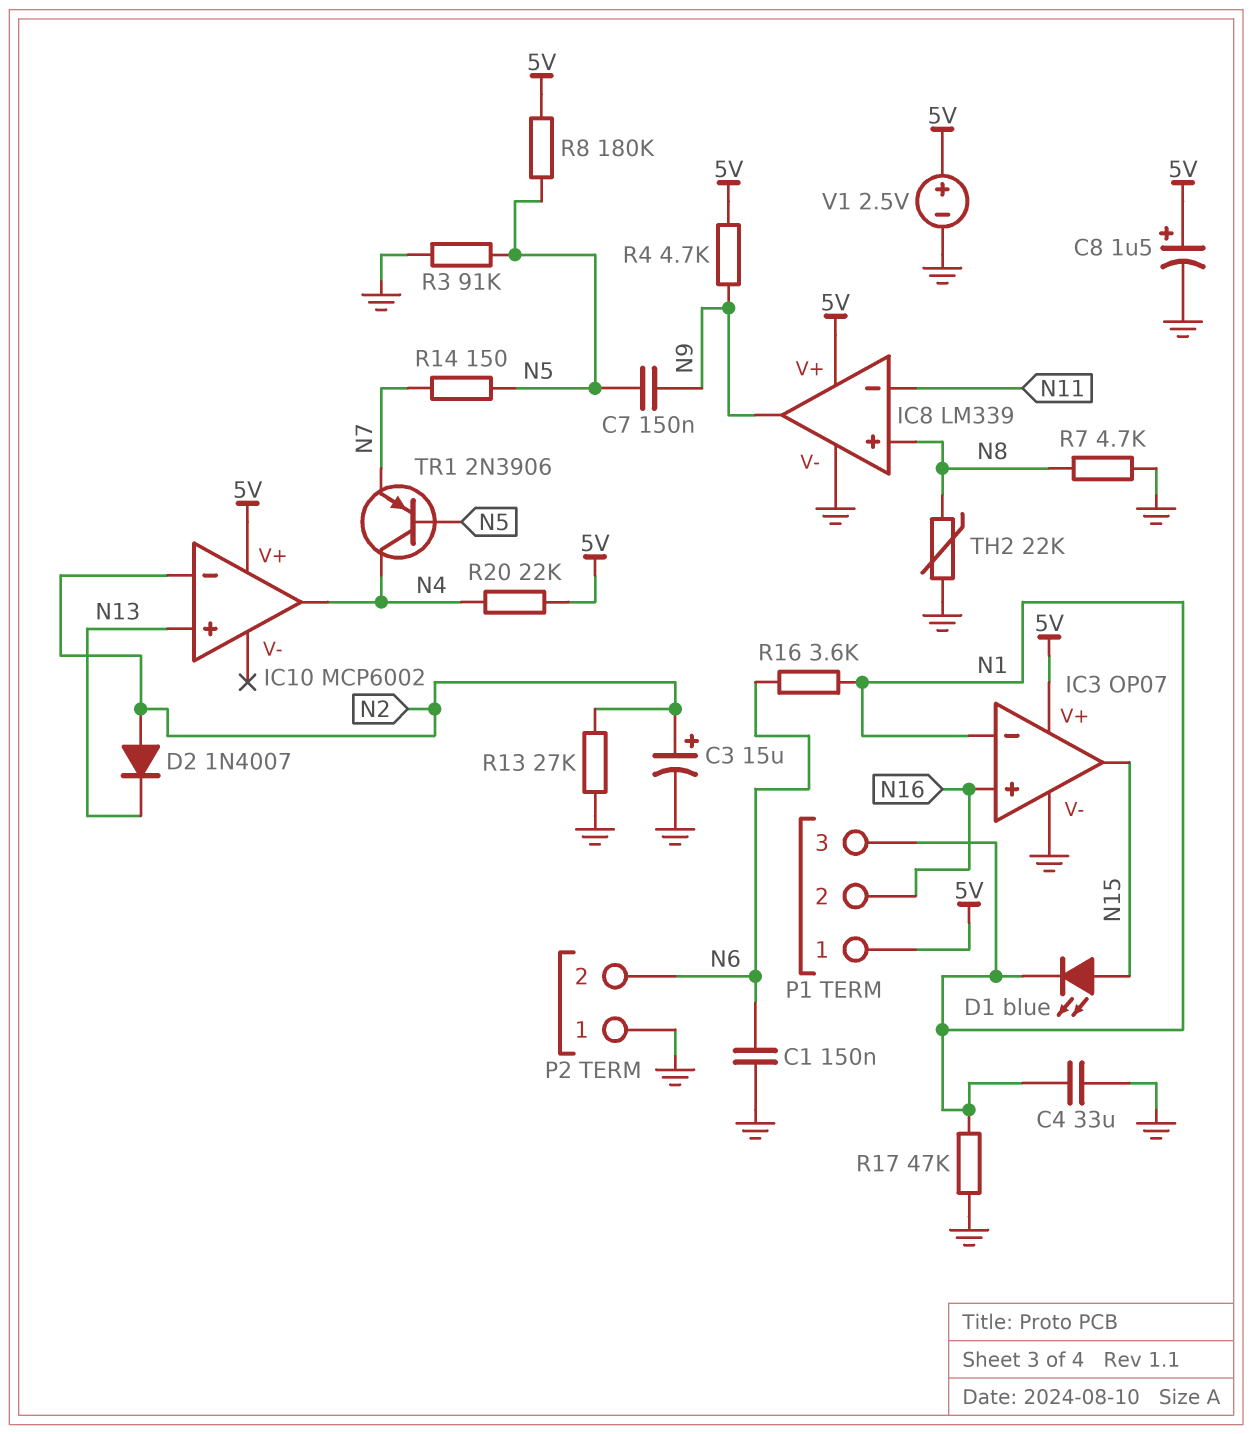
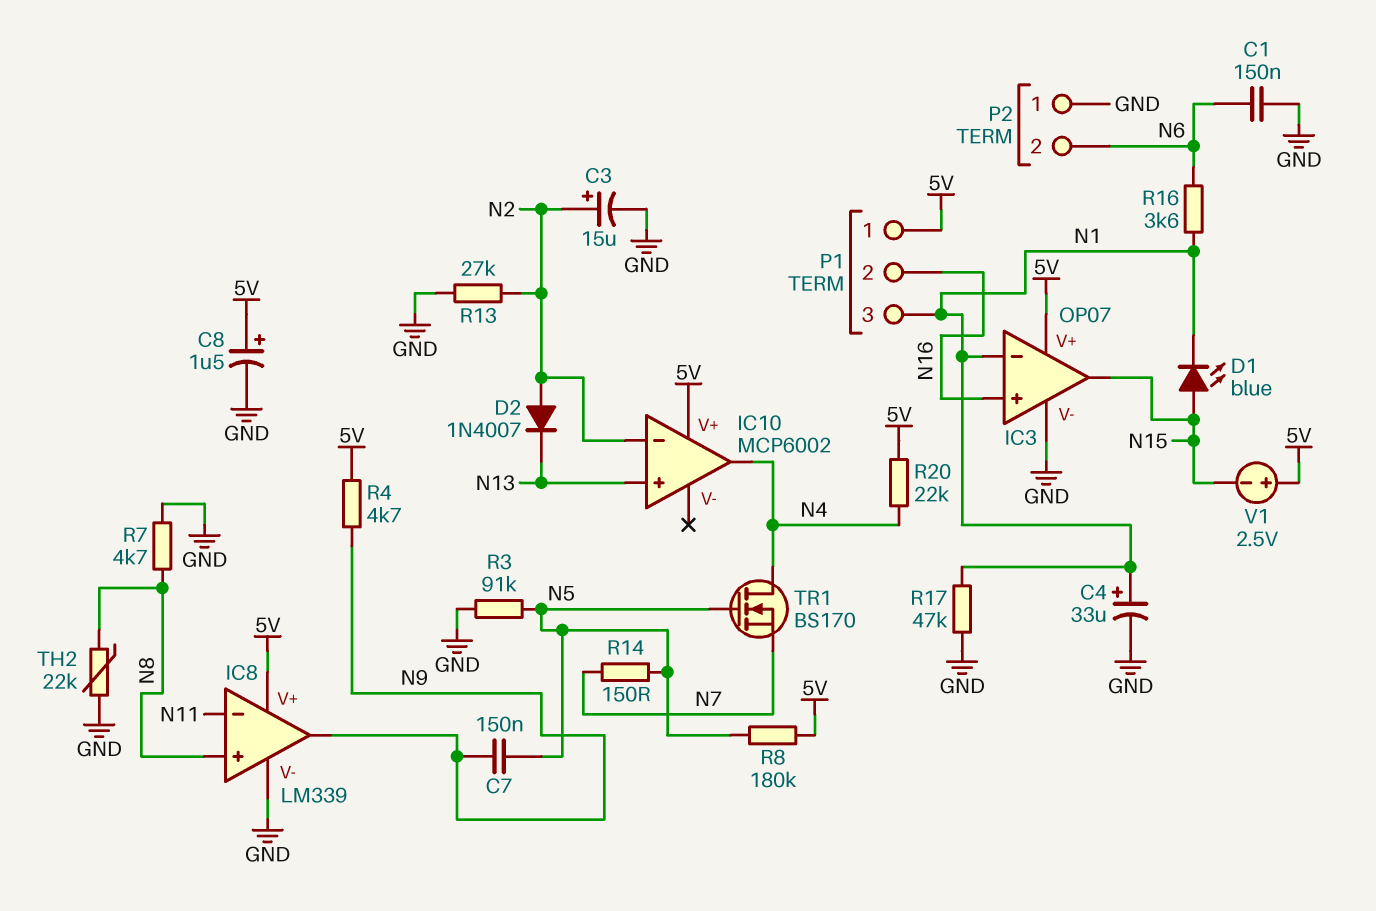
C4: 33uF (GND, N1) -> 33uF (plus N1, minus GND)
TR1: PNP 2N3906 (B N5, C N4, E N7) -> NMOS BS170 (G N5, D N4, S N7)
V1: 2.5V (plus 5V, minus GND) -> 2.5V (plus 5V, minus N15)

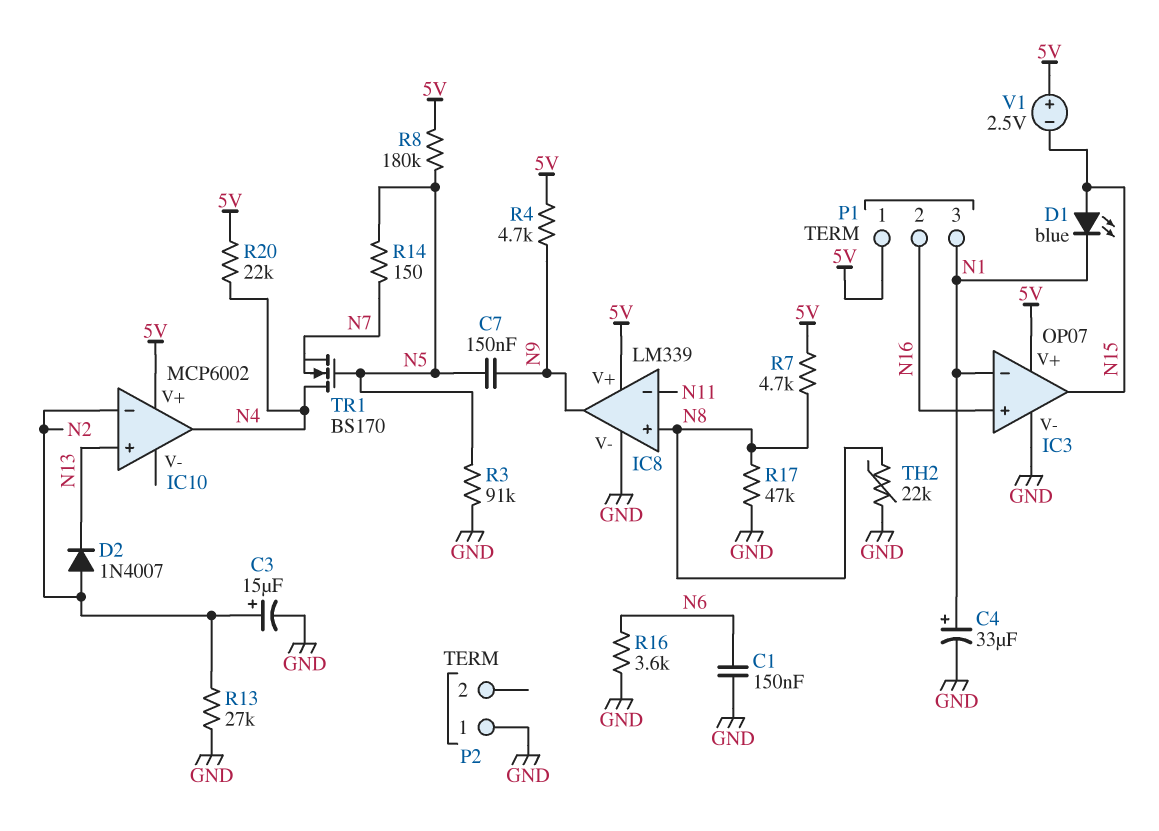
C8: 1.5uF (plus 5V, minus GND) -> none
P2 pin 2: N6 -> none
R7: 4.7k (GND, N8) -> 4.7k (5V, N8)
R16: 3.6k (N1, N6) -> 3.6k (GND, N6)
R17: 47k (GND, N1) -> 47k (GND, N8)

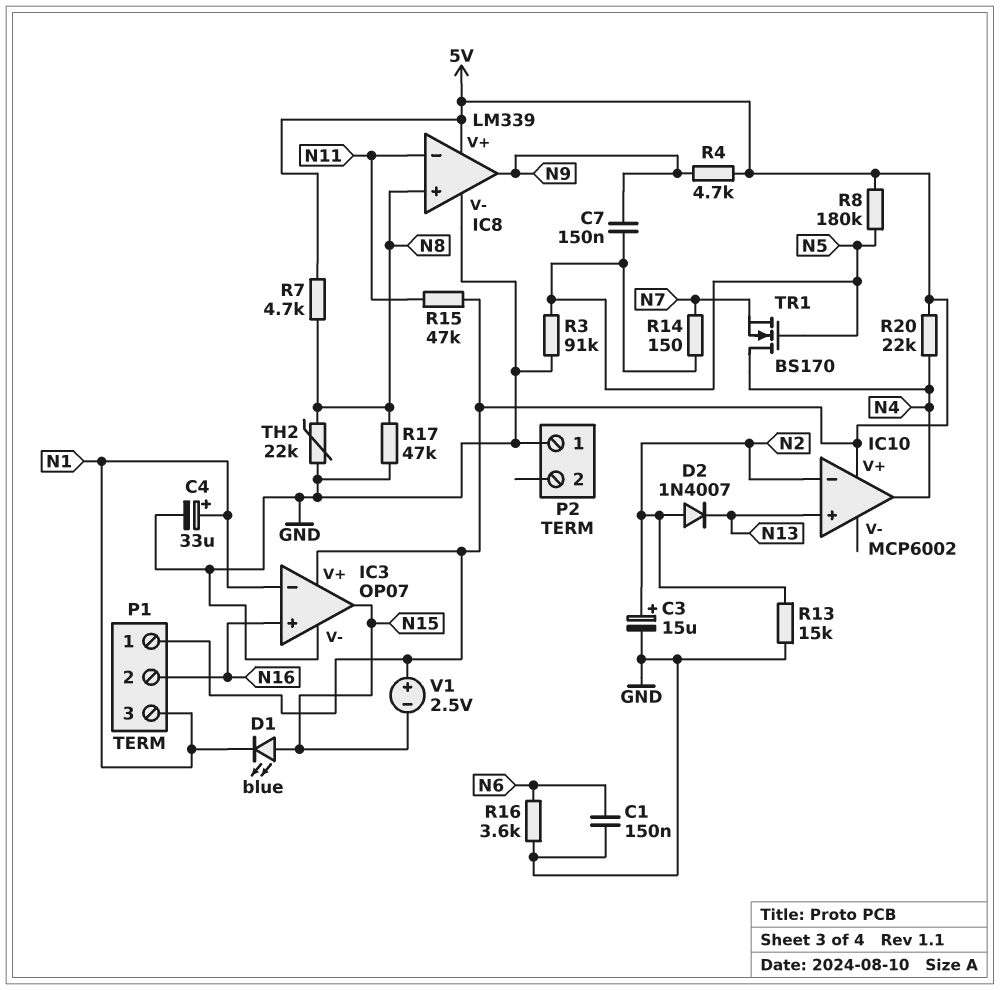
R13: 27k (GND, N2) -> 15k (GND, N2)
R15: none -> 47k (5V, N11)

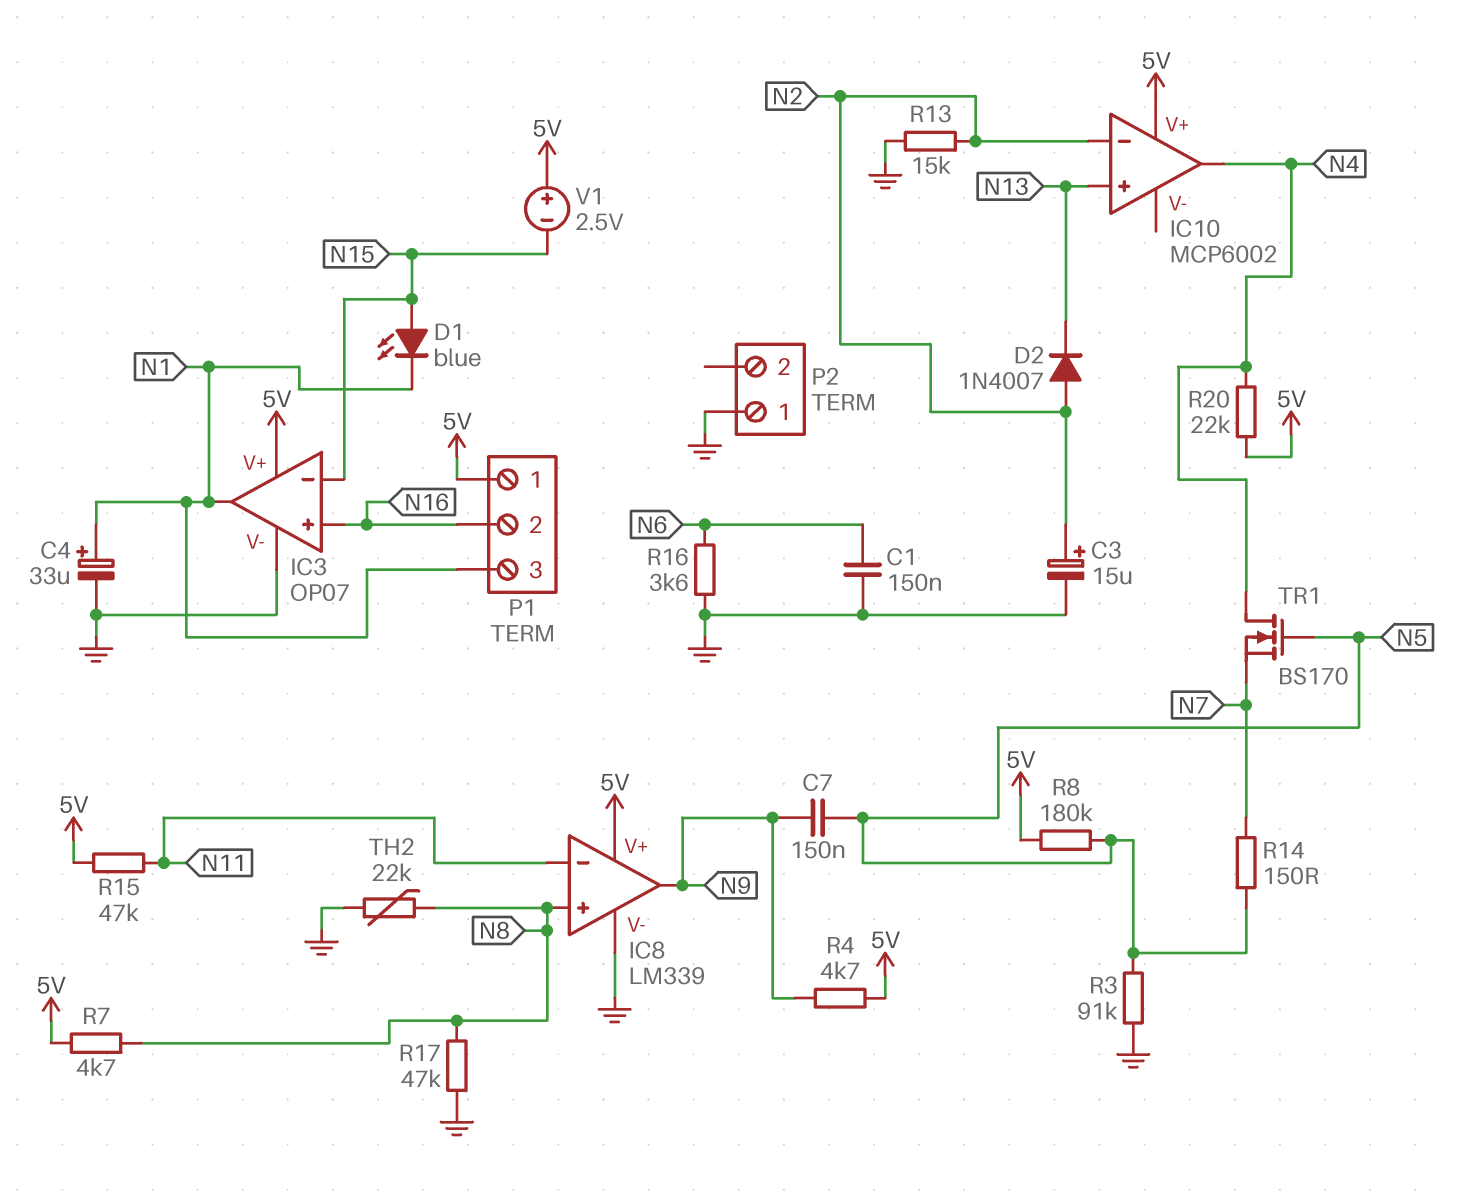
IC3 pin in-: N1 -> N15
IC3 pin out: N15 -> N1

